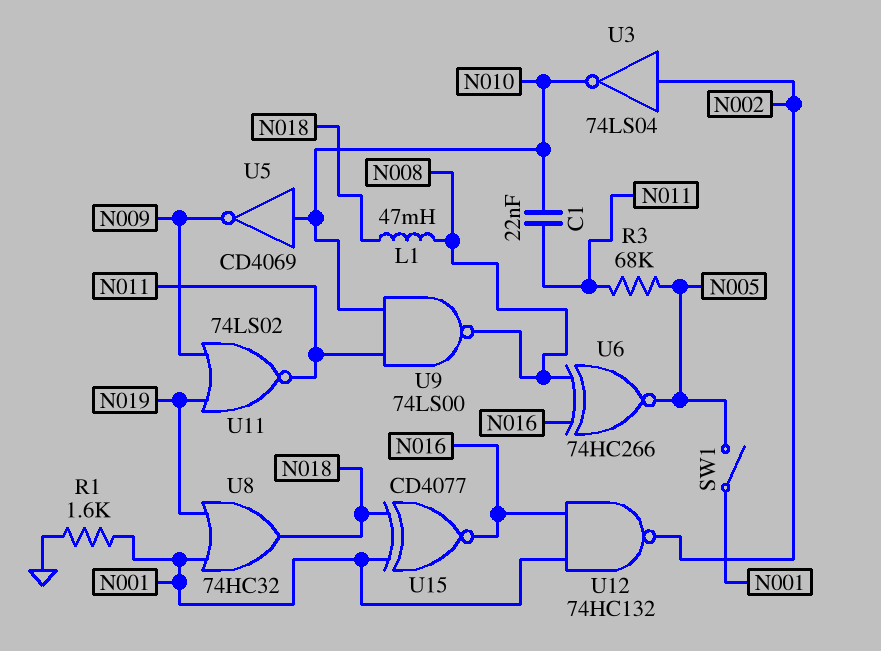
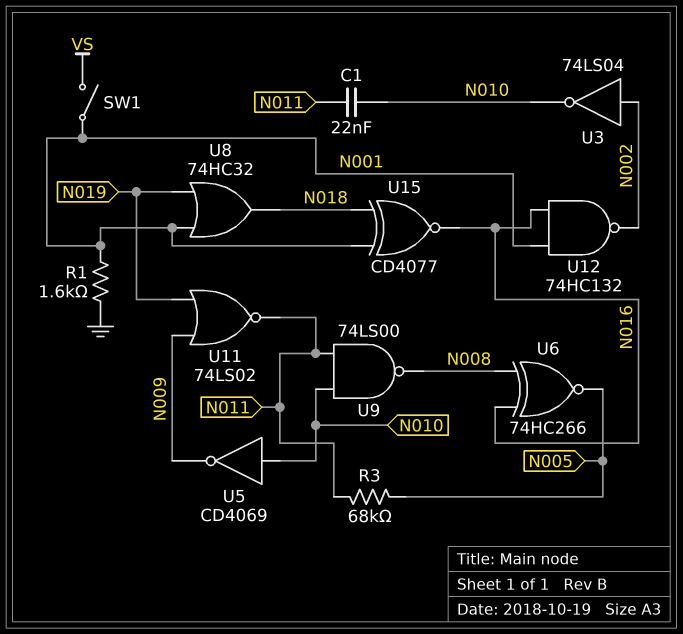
L1: 47mH (N008, N018) -> none
SW1: switch (N001, N005) -> switch (N001, VS)

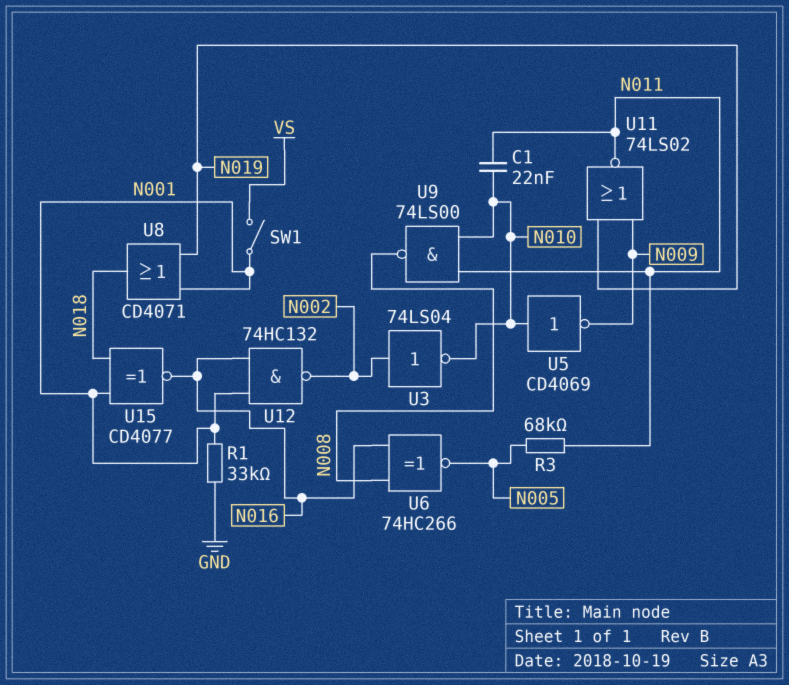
R1: 1.6k (GND, N001) -> 33k (GND, N001)
U8: OR 74HC32 (in N001, in N019, out N018) -> OR CD4071 (in N001, in N019, out N018)

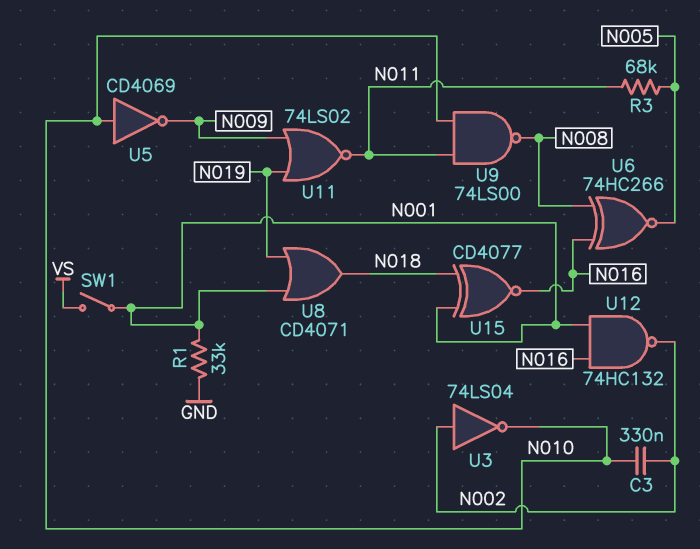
C1: 22nF (N010, N011) -> none
C3: none -> 330nF (N002, N010)

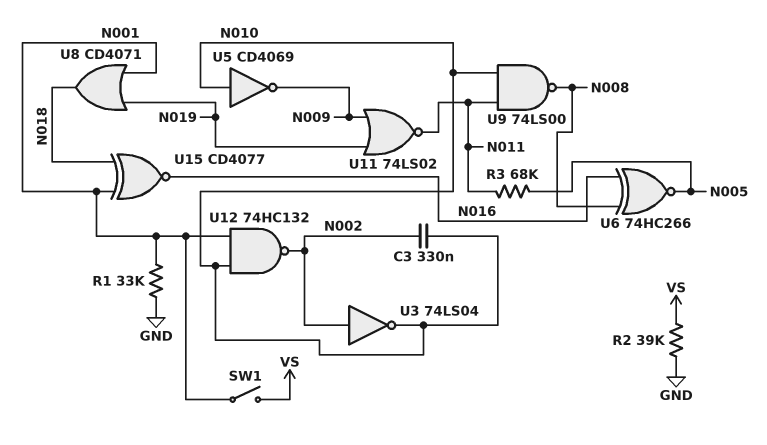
R2: none -> 39k (GND, VS)
U12: NAND 74HC132 (in N001, in N016, out N002) -> NAND 74HC132 (in N001, in N010, out N002)

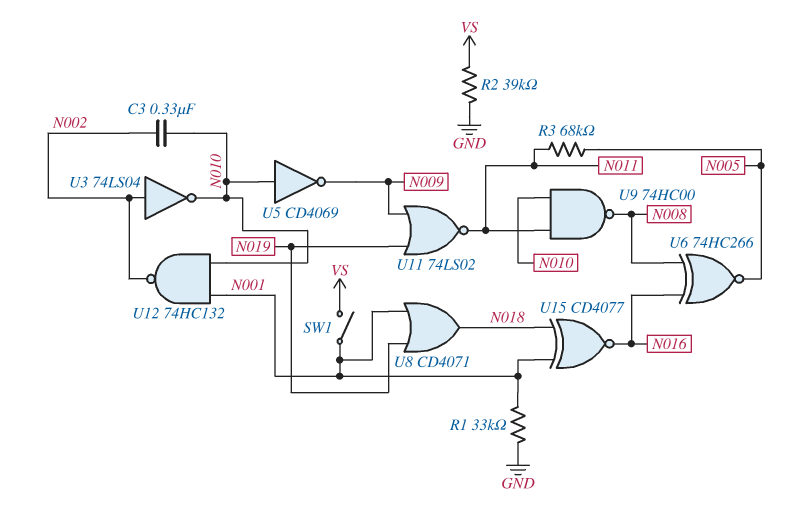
U9: NAND 74LS00 (in N010, in N011, out N008) -> NAND 74HC00 (in N010, in N011, out N008)

